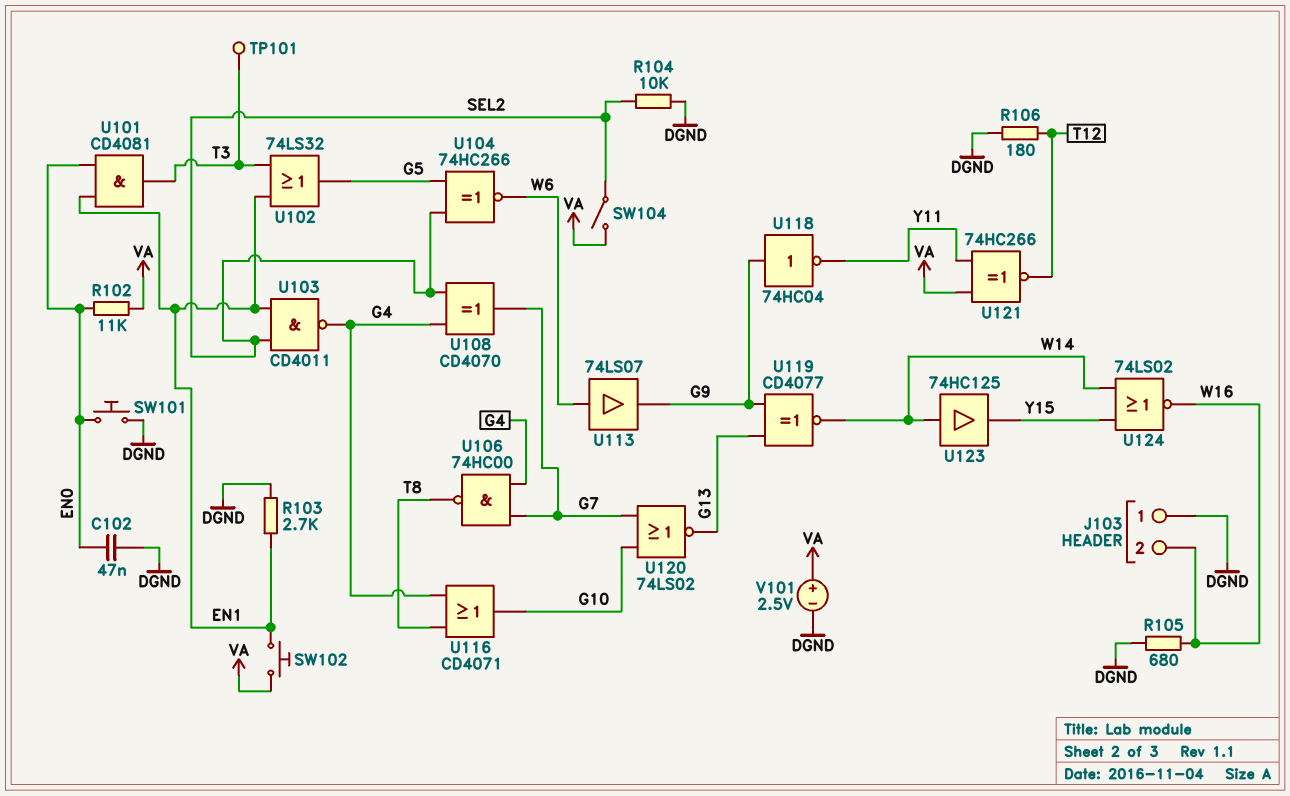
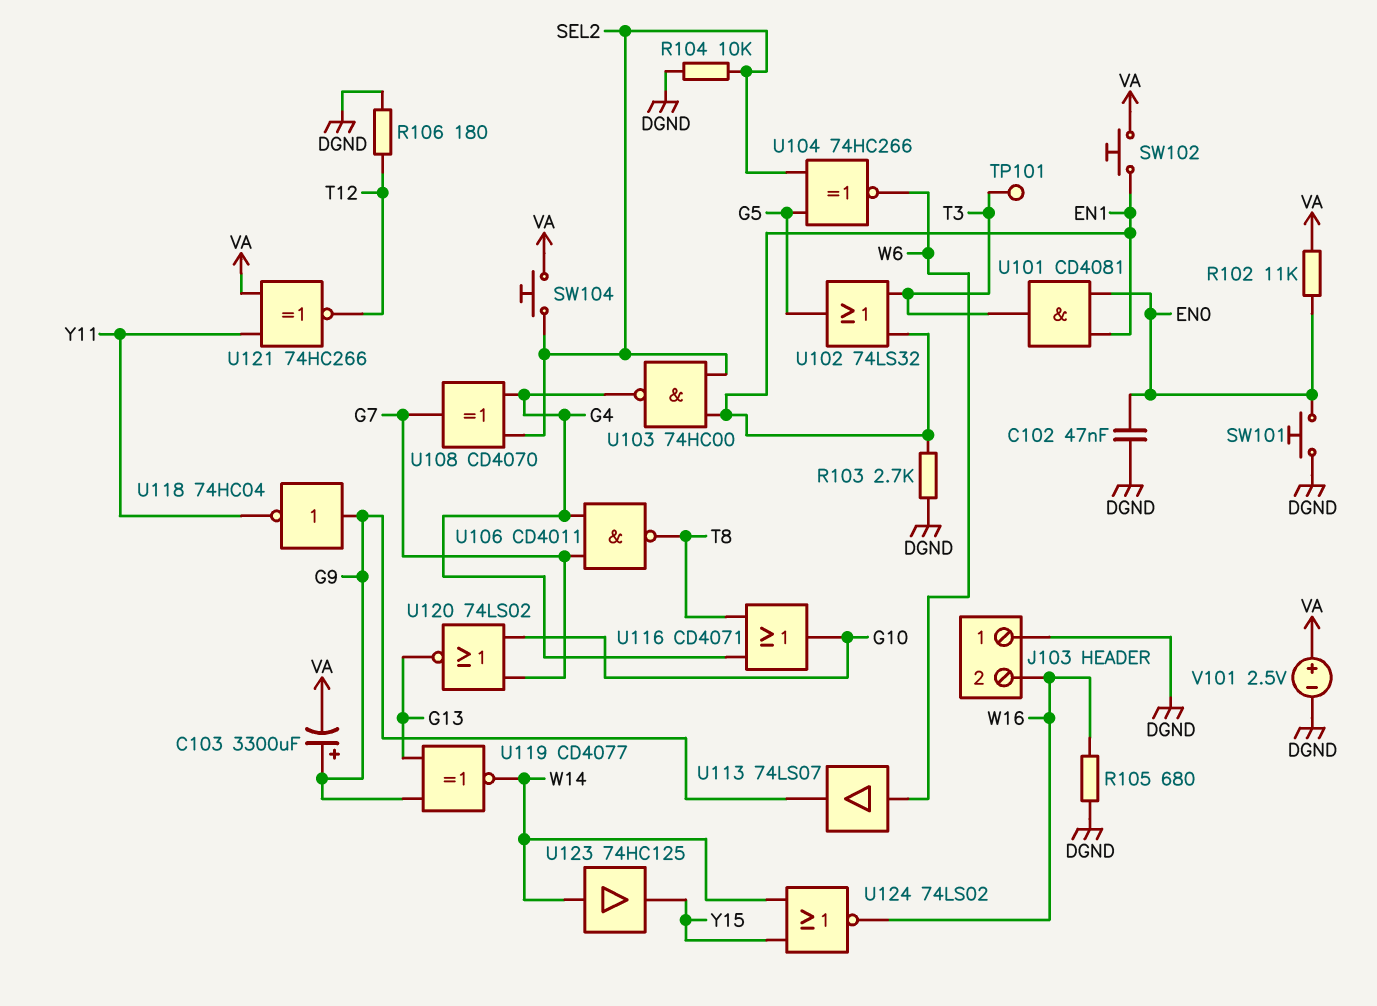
C103: none -> 3300uF (plus G9, minus VA)
SW104: switch (SEL2, VA) -> button (SEL2, VA)
U103: NAND CD4011 (in EN1, in SEL2, out G4) -> NAND 74HC00 (in EN1, in SEL2, out G4)
U106: NAND 74HC00 (in G4, in G7, out T8) -> NAND CD4011 (in G4, in G7, out T8)

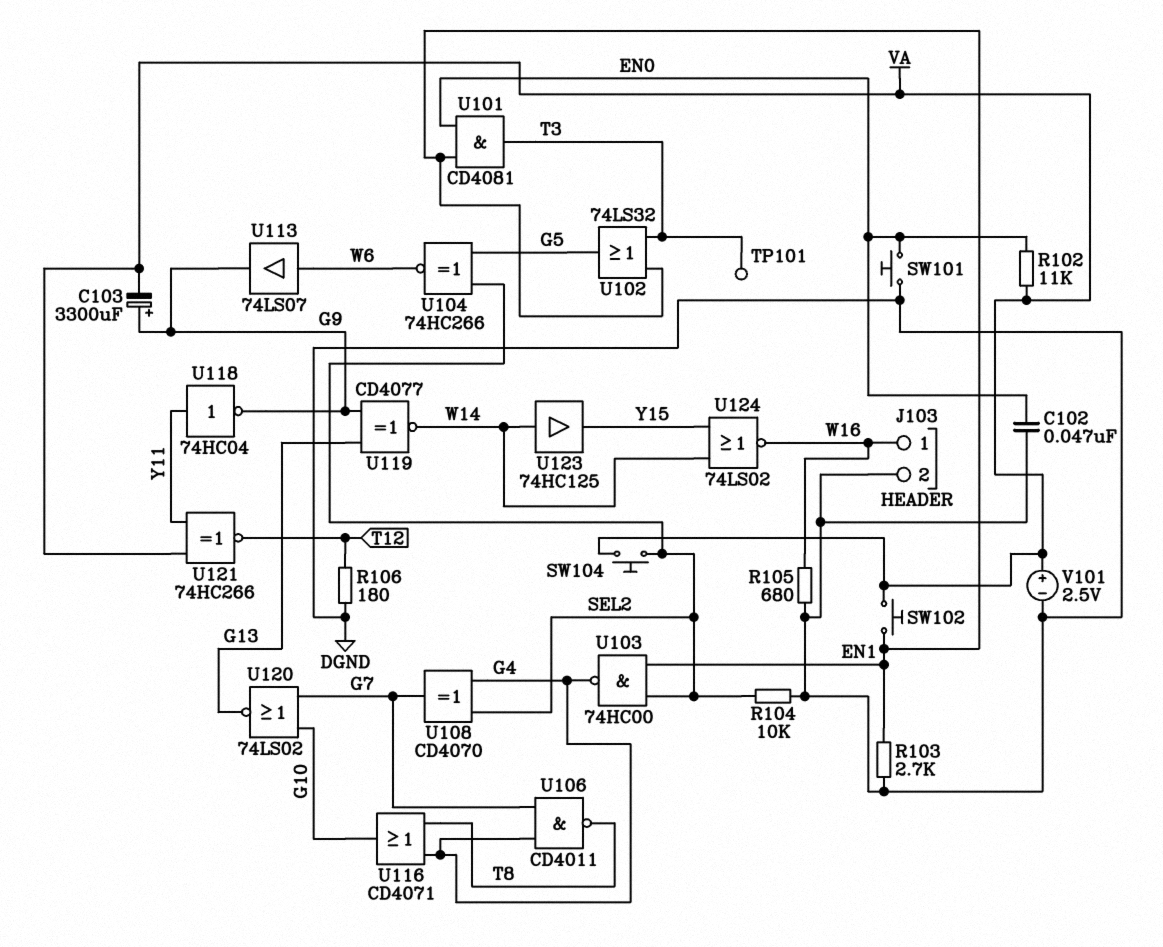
J103 pin 1: DGND -> W16
J103 pin 2: W16 -> DGND
U118: NOT 74HC04 (in G9, out Y11) -> NOT 74HC04 (in Y11, out G9)

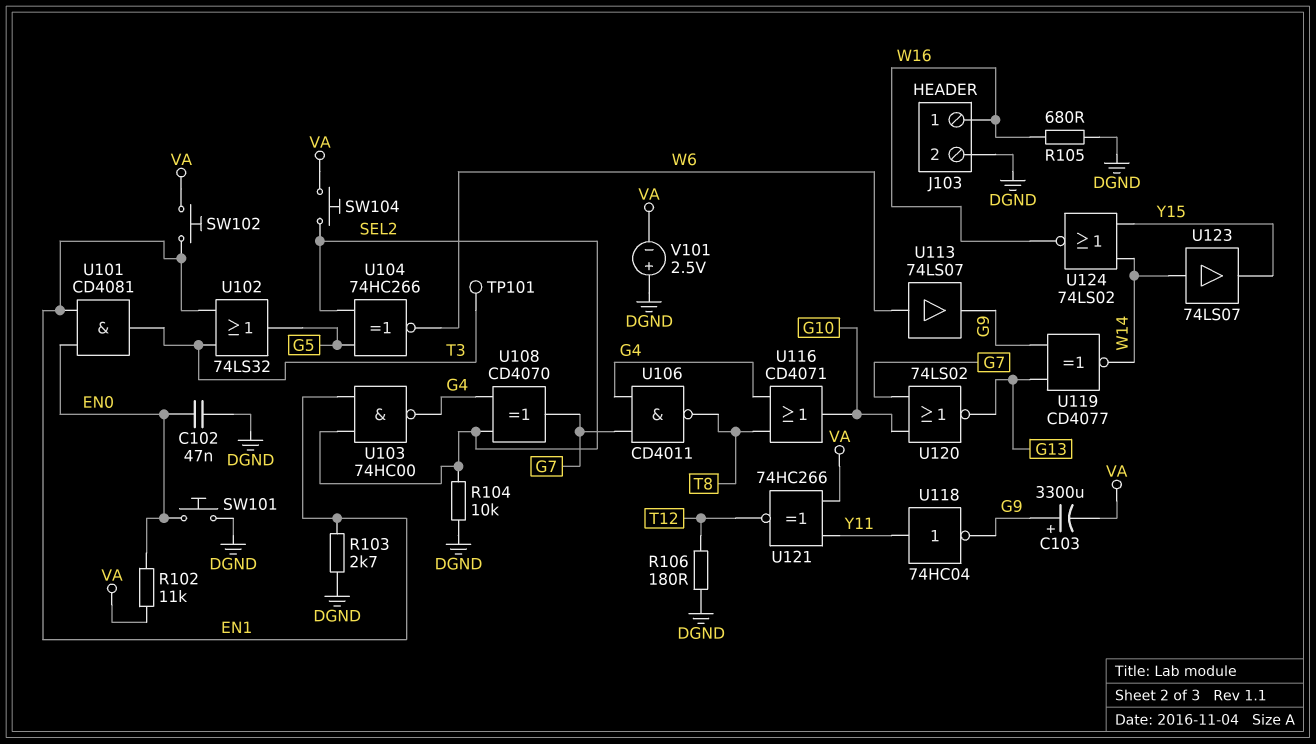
U123: buffer 74HC125 (in W14, out Y15) -> buffer 74LS07 (in W14, out Y15)
V101: 2.5V (plus VA, minus DGND) -> 2.5V (plus DGND, minus VA)

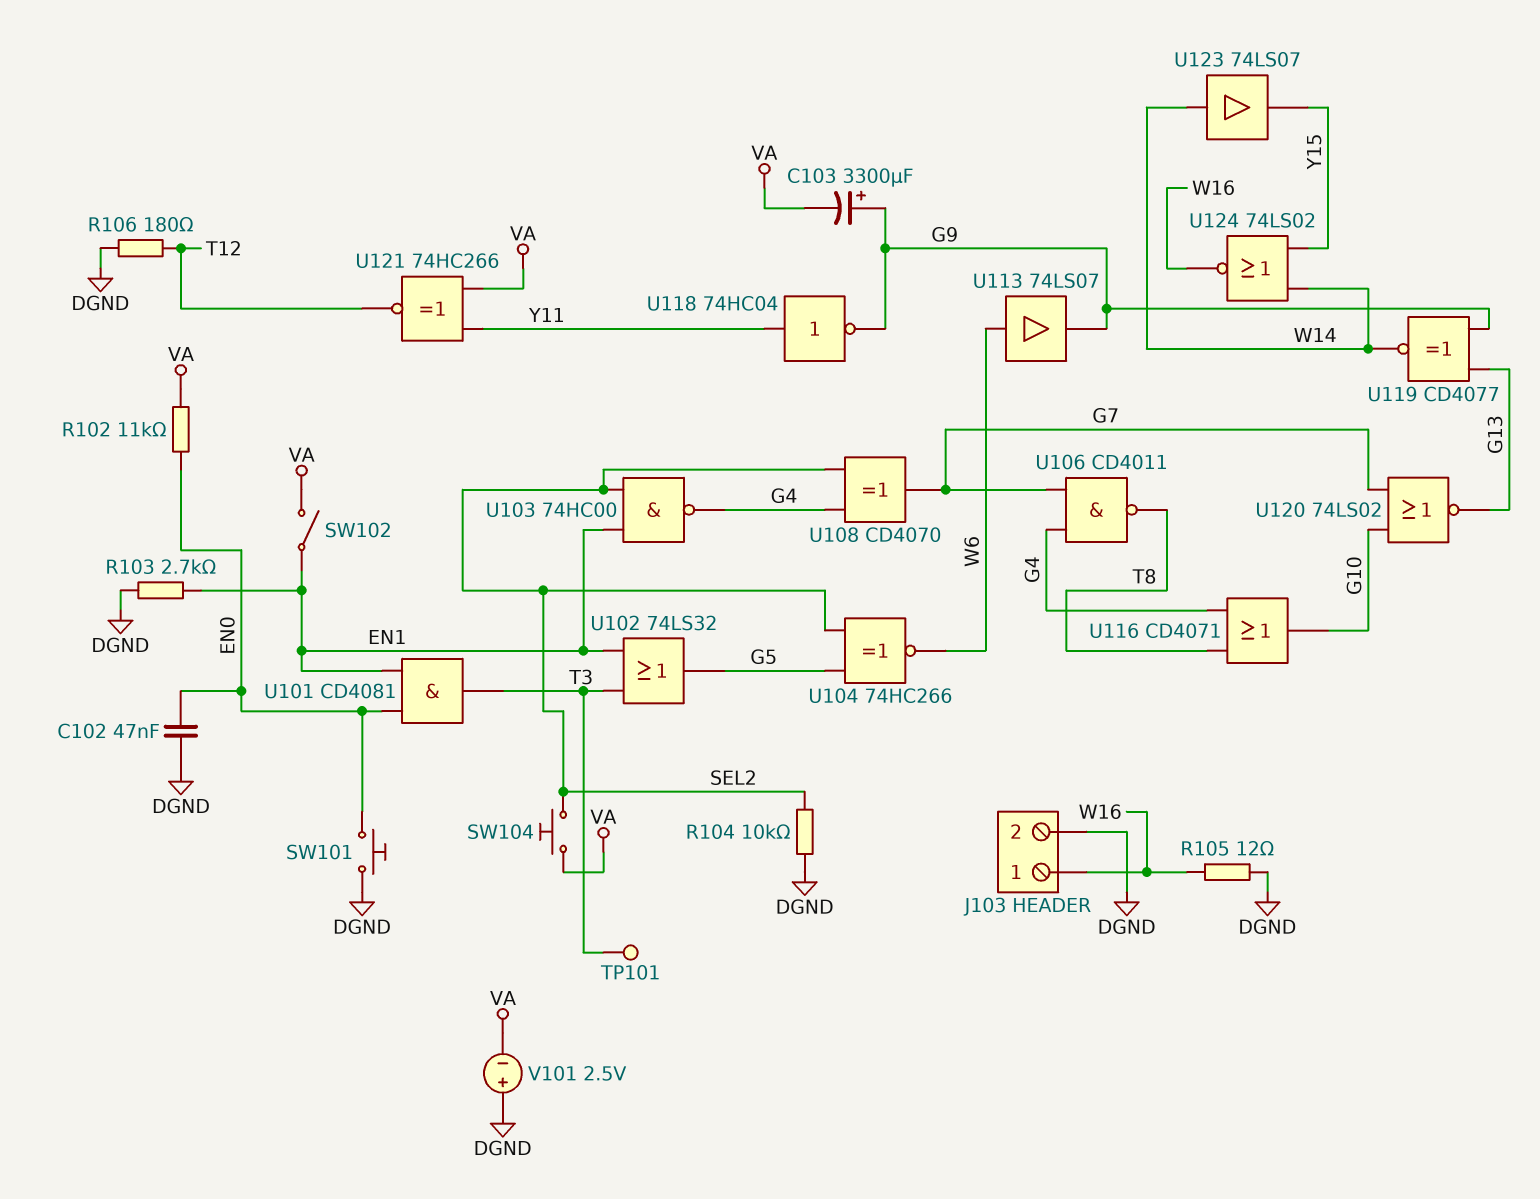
R105: 680 (DGND, W16) -> 12 (DGND, W16)
SW102: button (EN1, VA) -> switch (EN1, VA)

